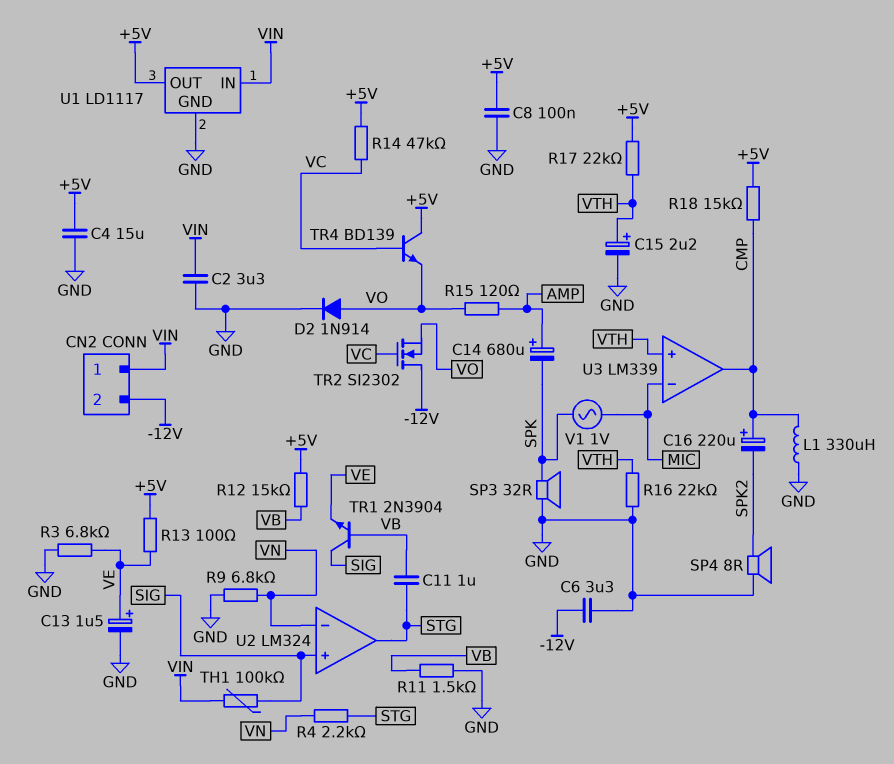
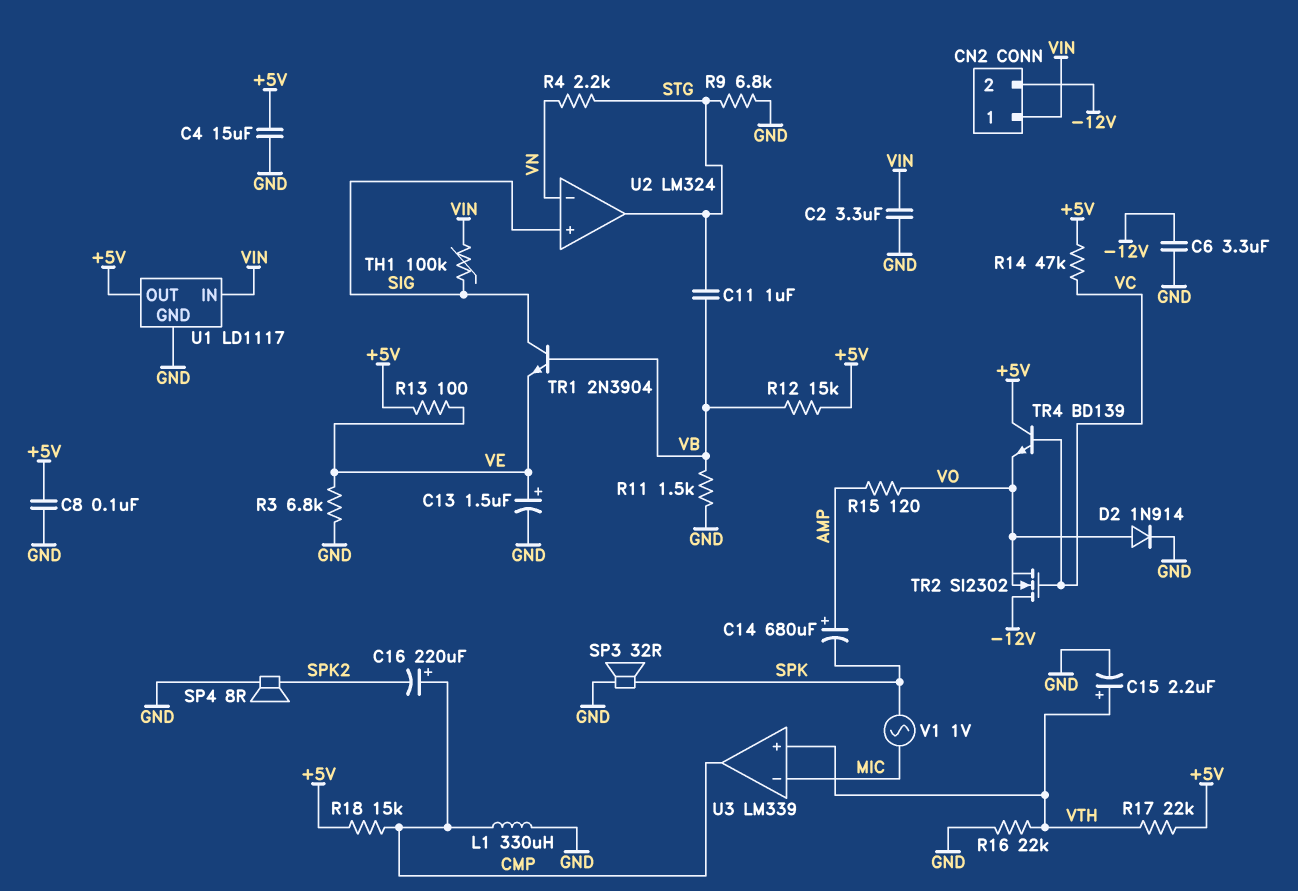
R9: 6.8k (GND, VN) -> 6.8k (GND, STG)

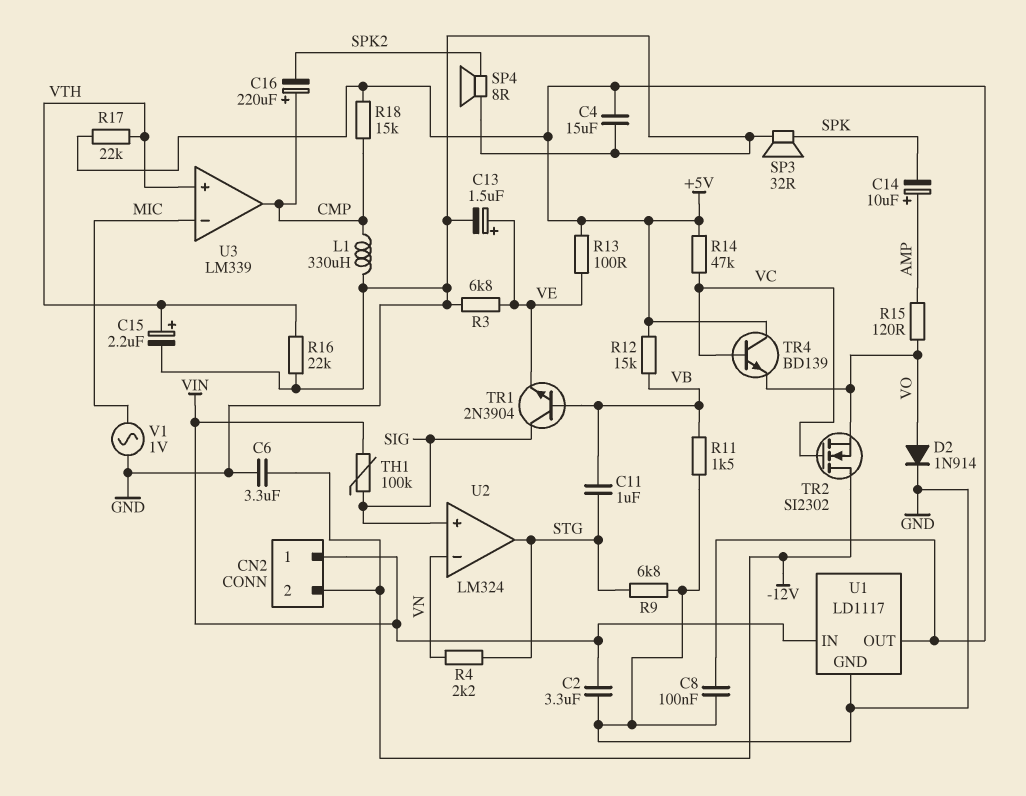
C14: 680uF (plus AMP, minus SPK) -> 10uF (plus AMP, minus SPK)
V1: AC 1V (MIC, SPK) -> AC 1V (GND, MIC)

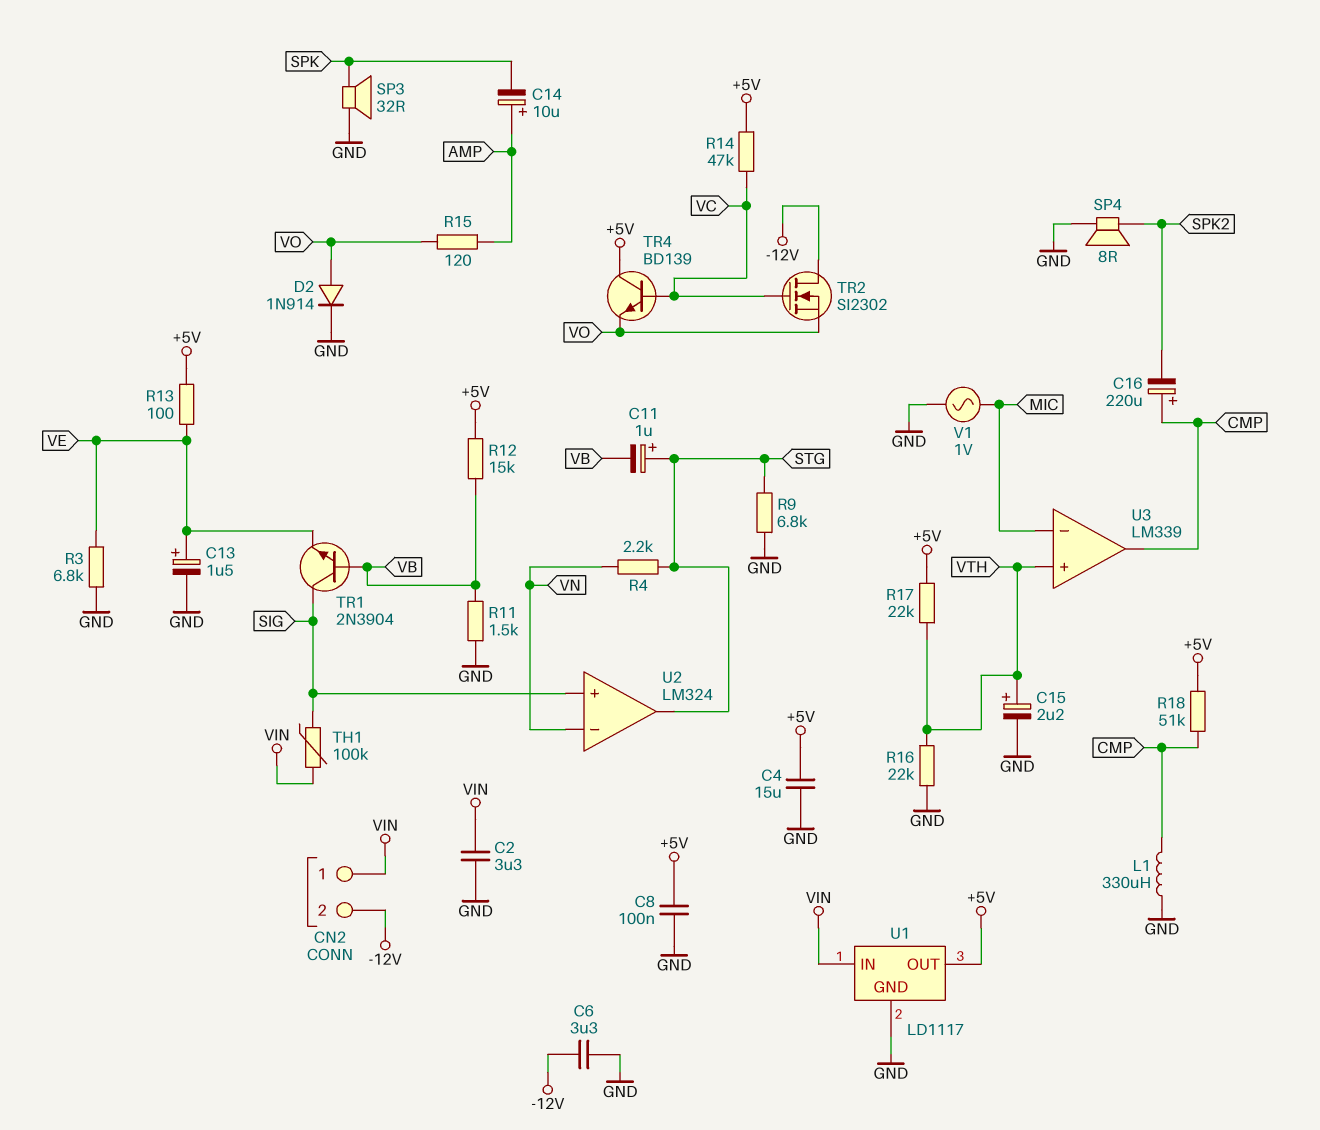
C11: 1uF (STG, VB) -> 1uF (plus STG, minus VB)
R18: 15k (+5V, CMP) -> 51k (+5V, CMP)

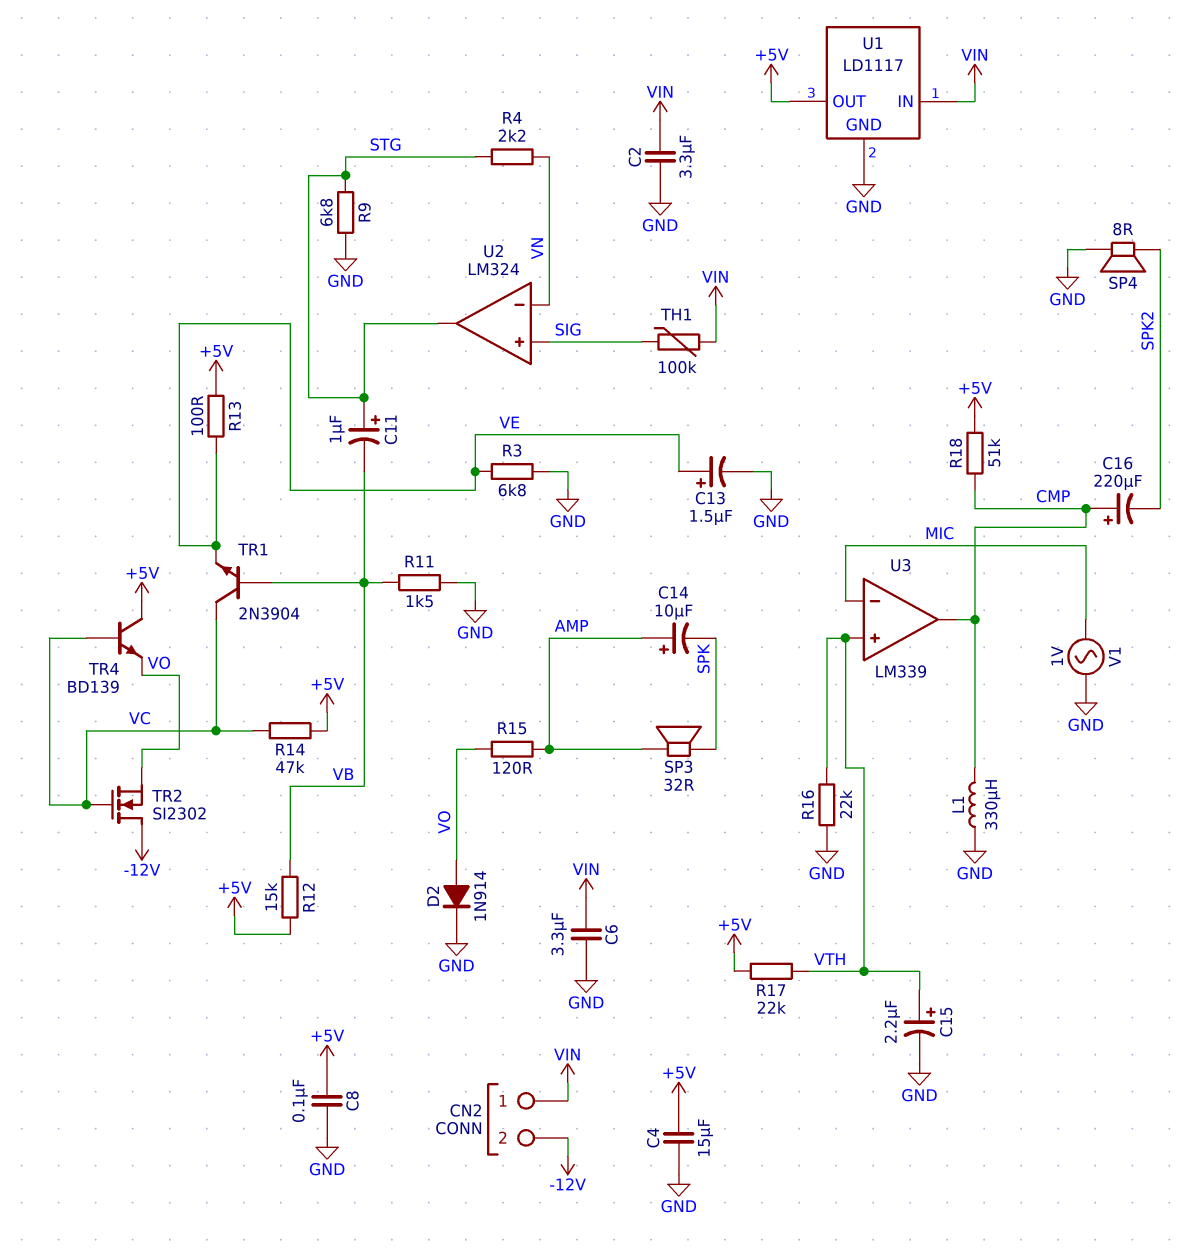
C6: 3.3uF (-12V, GND) -> 3.3uF (GND, VIN)
SP3: speaker 32R (GND, SPK) -> speaker 32R (AMP, SPK)
TR1: NPN 2N3904 (B VB, C SIG, E VE) -> NPN 2N3904 (B VB, C VC, E VE)

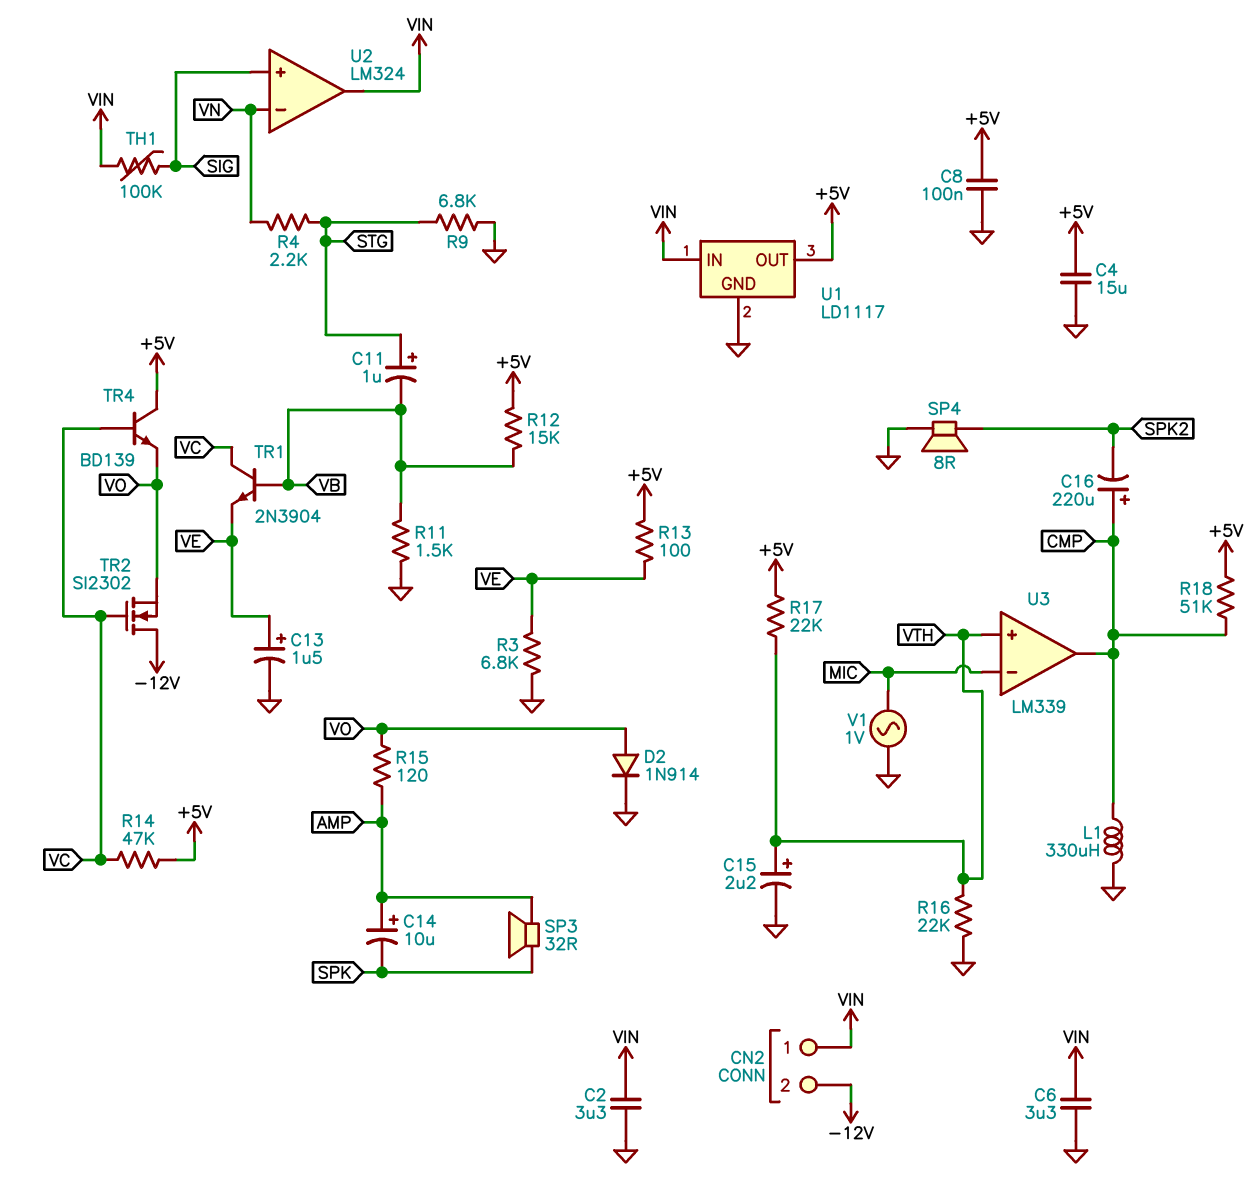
U2 pin out: STG -> VIN

